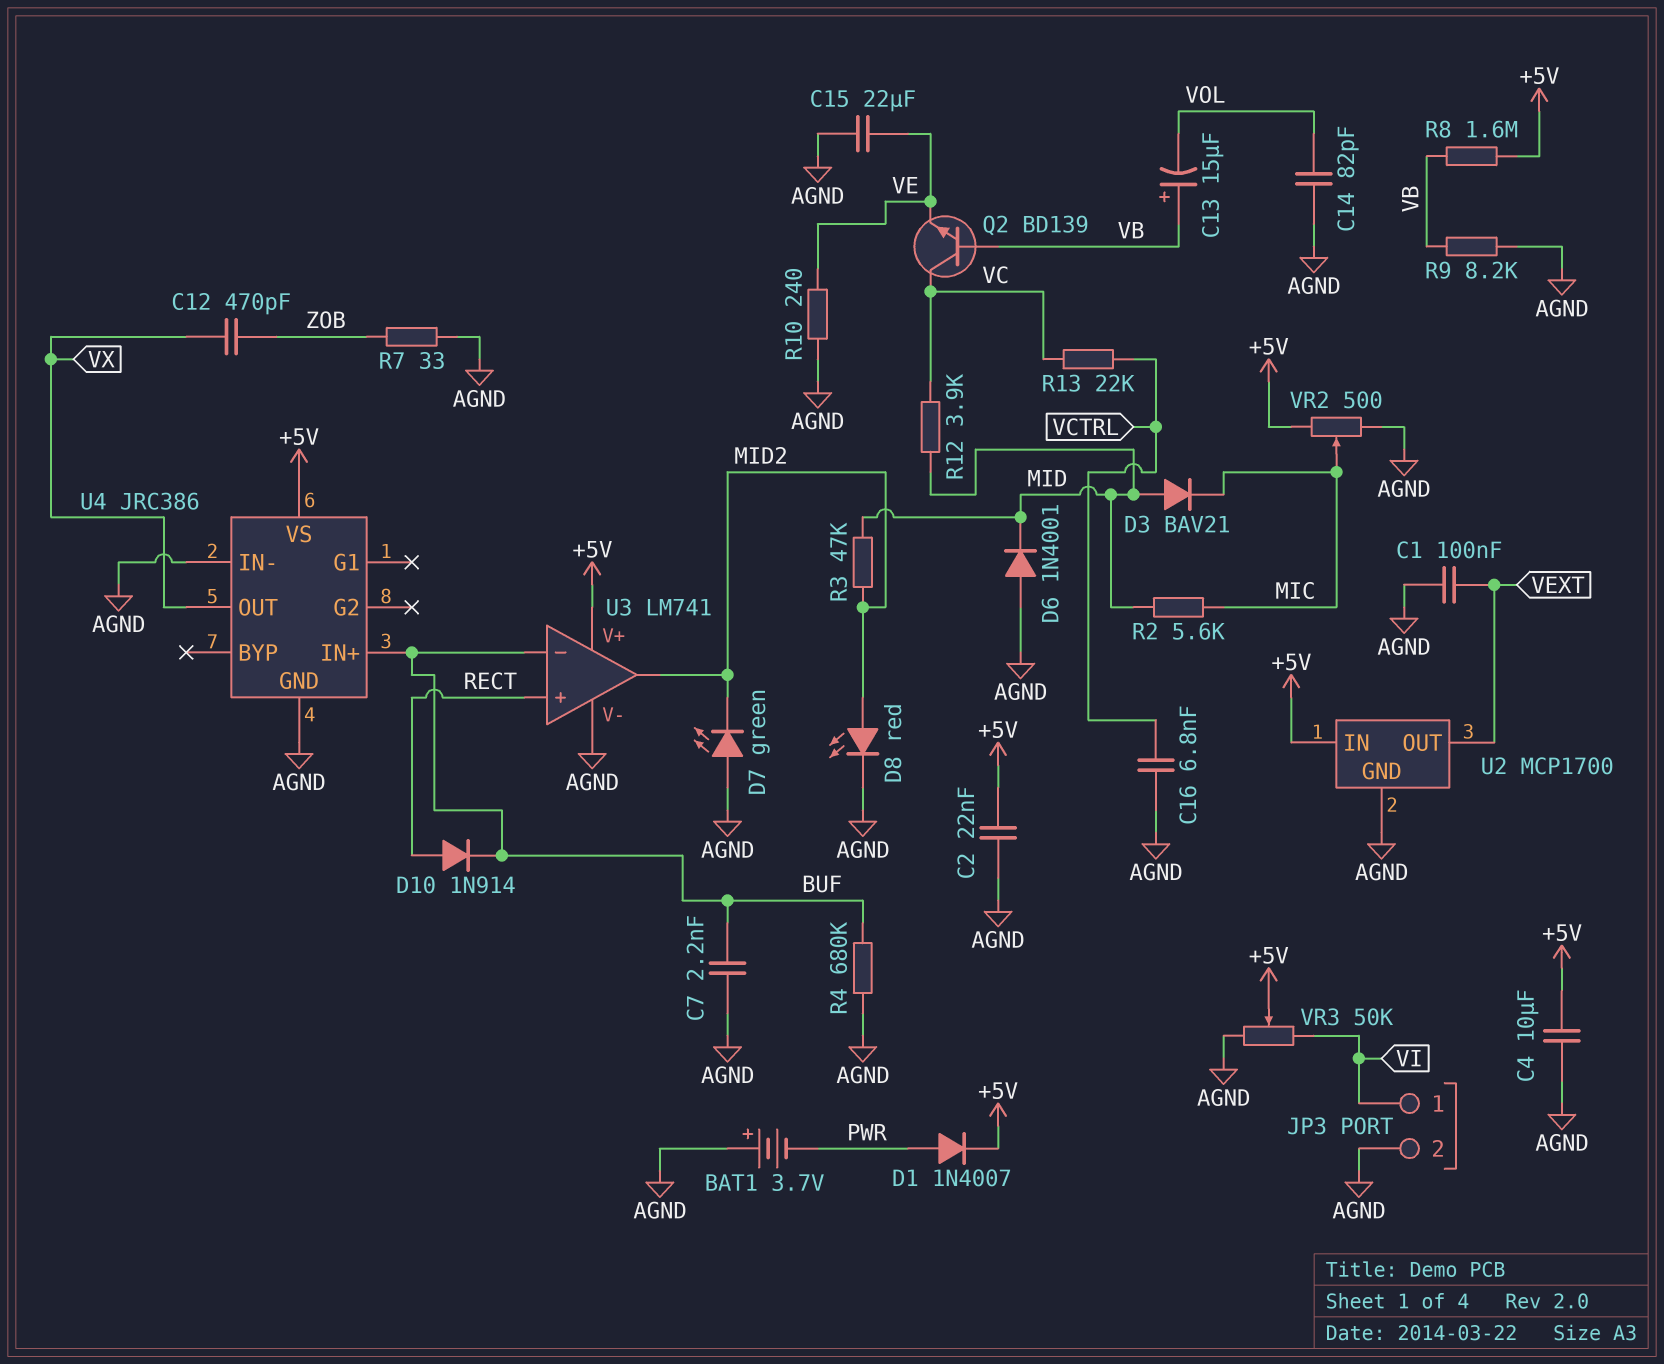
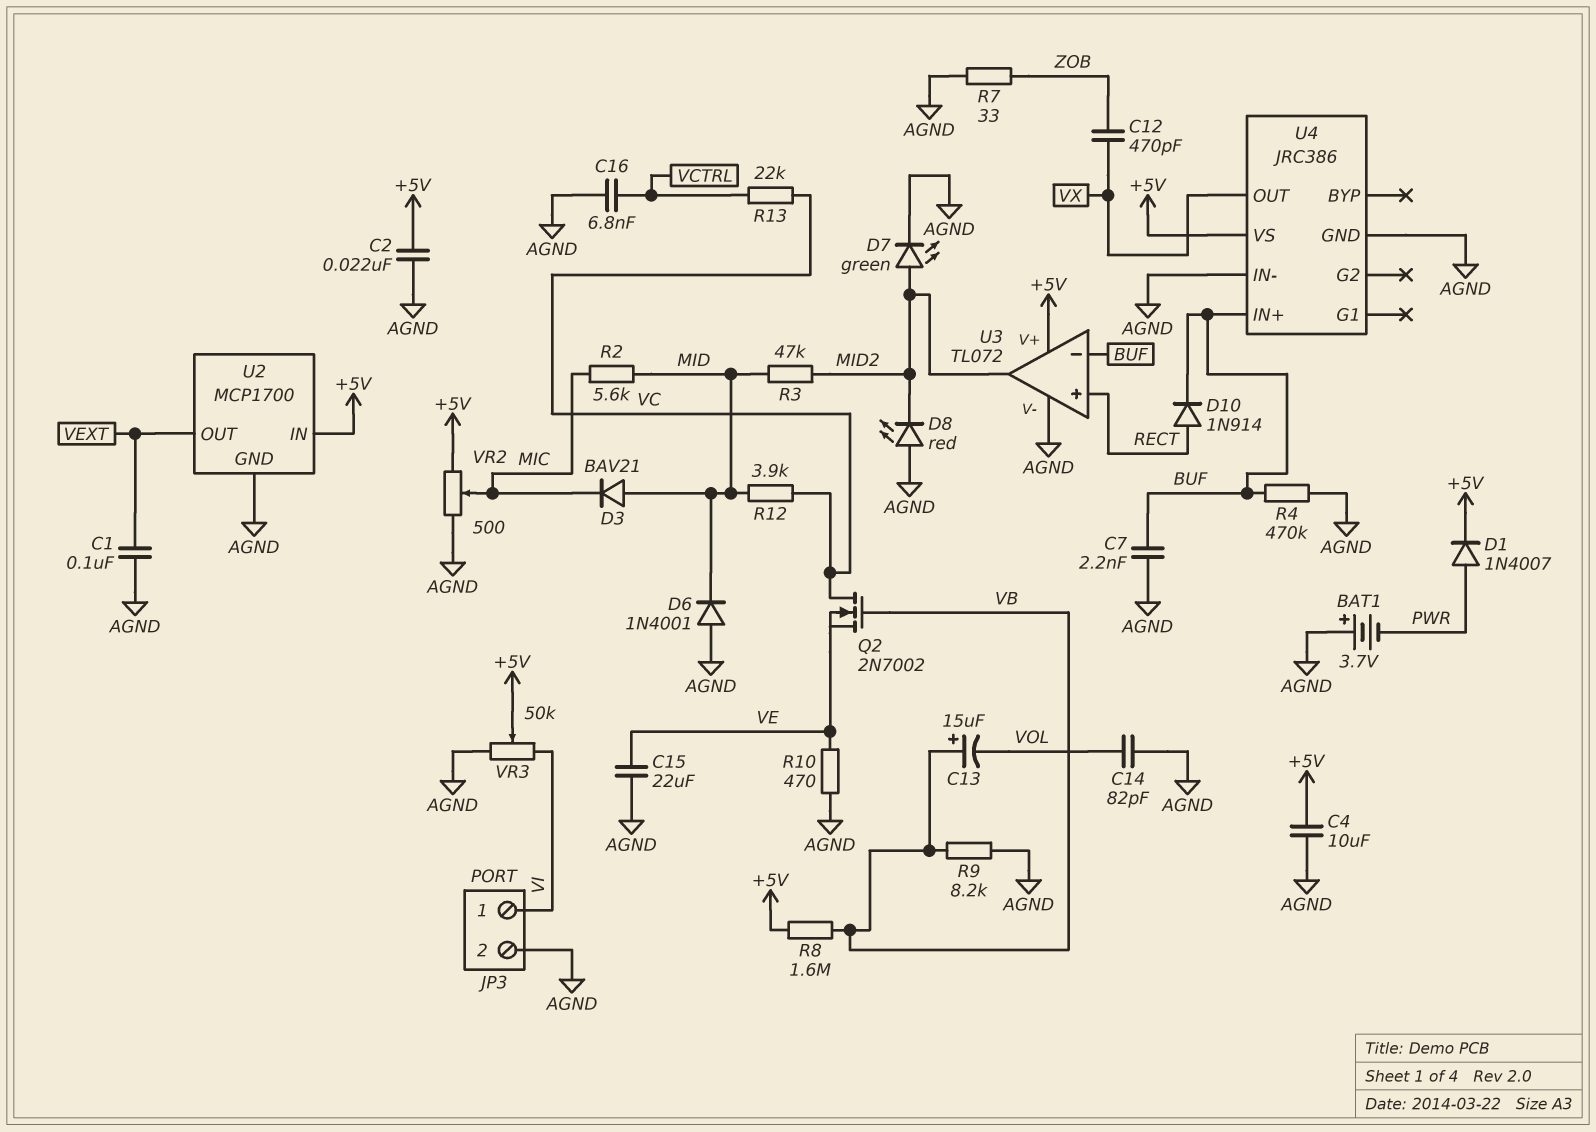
D7: LED green (A AGND, K MID2) -> LED green (A MID2, K AGND)
D8: LED red (A MID2, K AGND) -> LED red (A AGND, K MID2)
Q2: NPN BD139 (B VB, C VC, E VE) -> NMOS 2N7002 (G VB, D VC, S VE)
R4: 680k (AGND, BUF) -> 470k (AGND, BUF)
R10: 240 (AGND, VE) -> 470 (AGND, VE)
U3: LM741 -> TL072

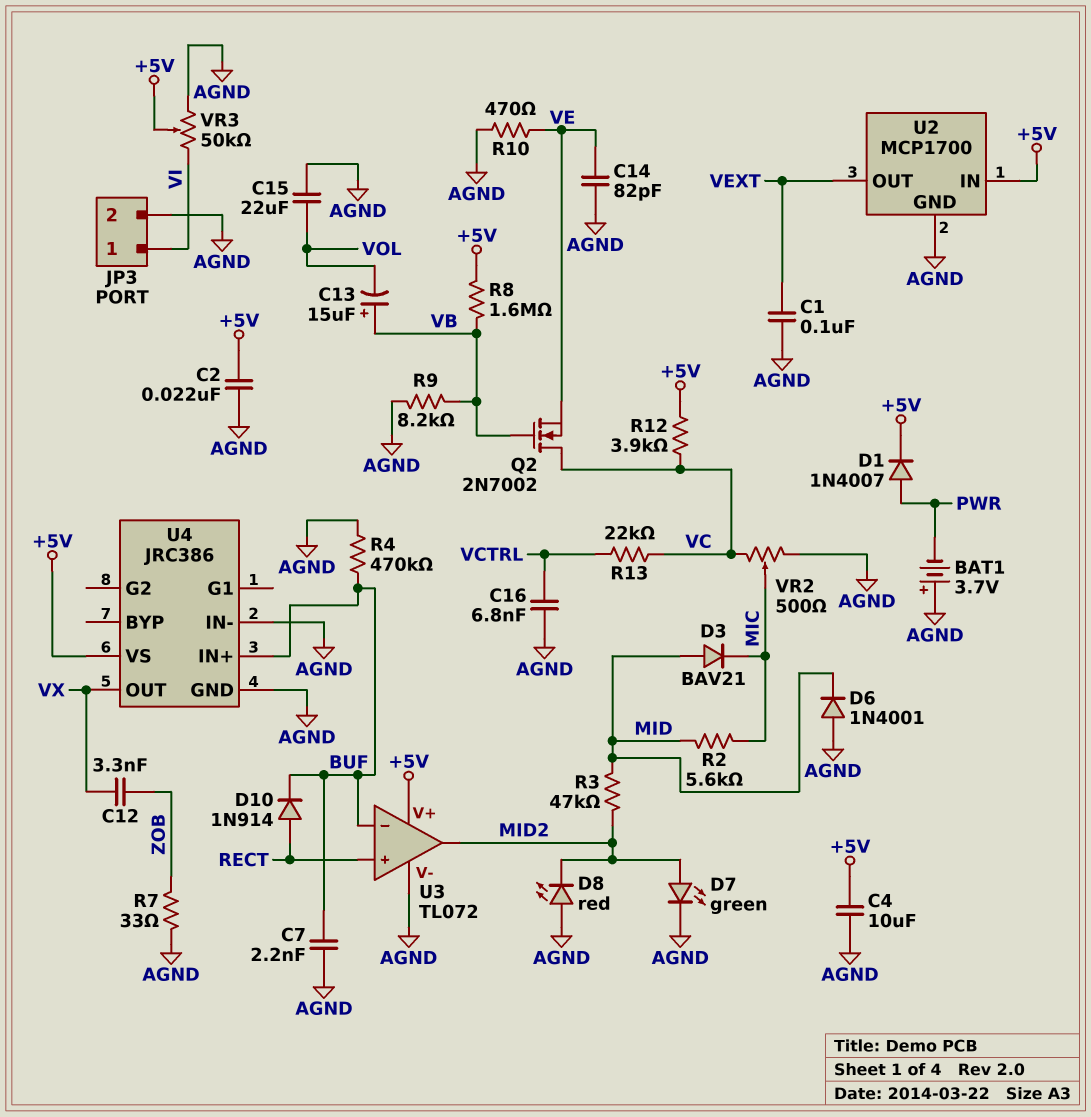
C12: 470pF (VX, ZOB) -> 3.3nF (VX, ZOB)
C14: 82pF (AGND, VOL) -> 82pF (AGND, VE)
C15: 22uF (AGND, VE) -> 22uF (AGND, VOL)
R12: 3.9k (MID, VC) -> 3.9k (+5V, VC)
VR2: 500 (+5V, AGND, wiper MIC) -> 500 (AGND, VC, wiper MIC)

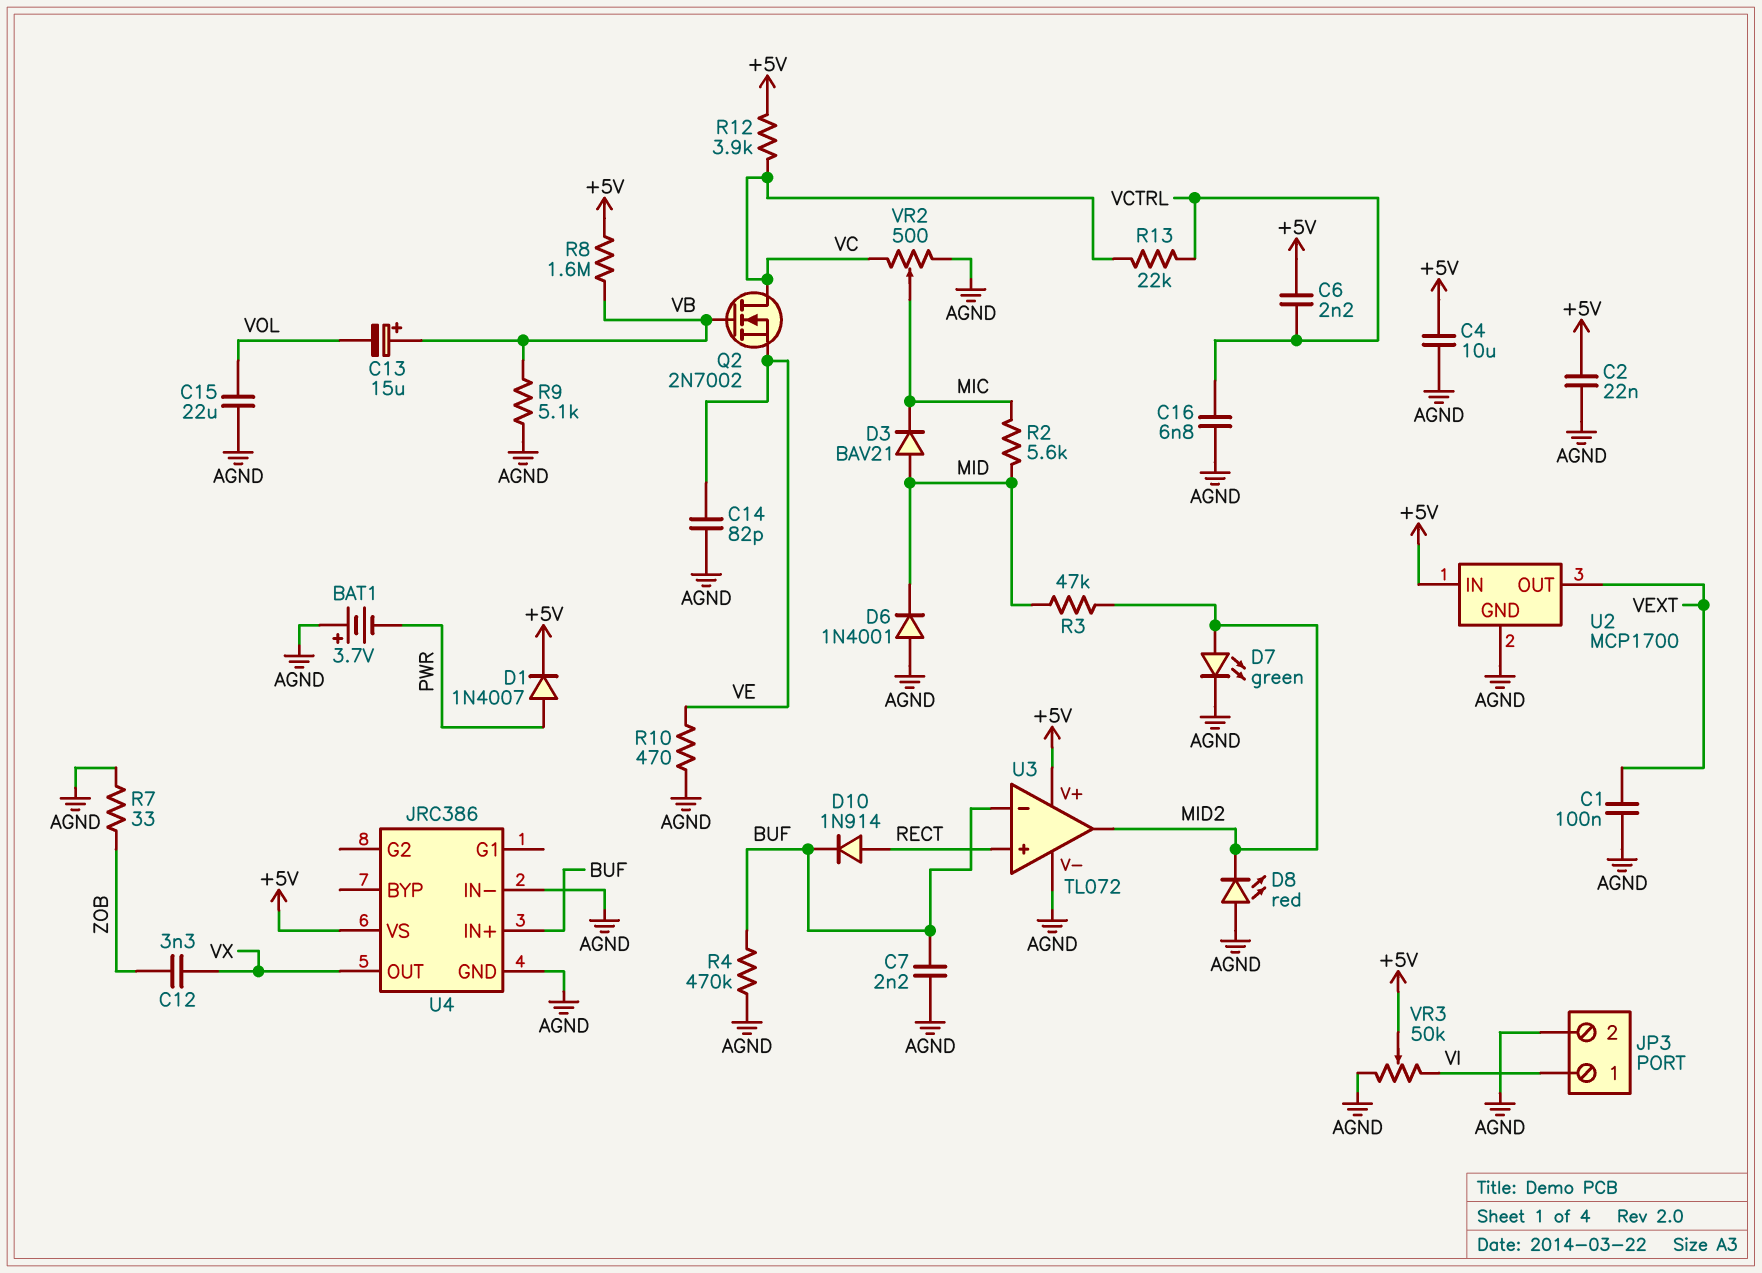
C6: none -> 2.2nF (+5V, VCTRL)
R9: 8.2k (AGND, VB) -> 5.1k (AGND, VB)

